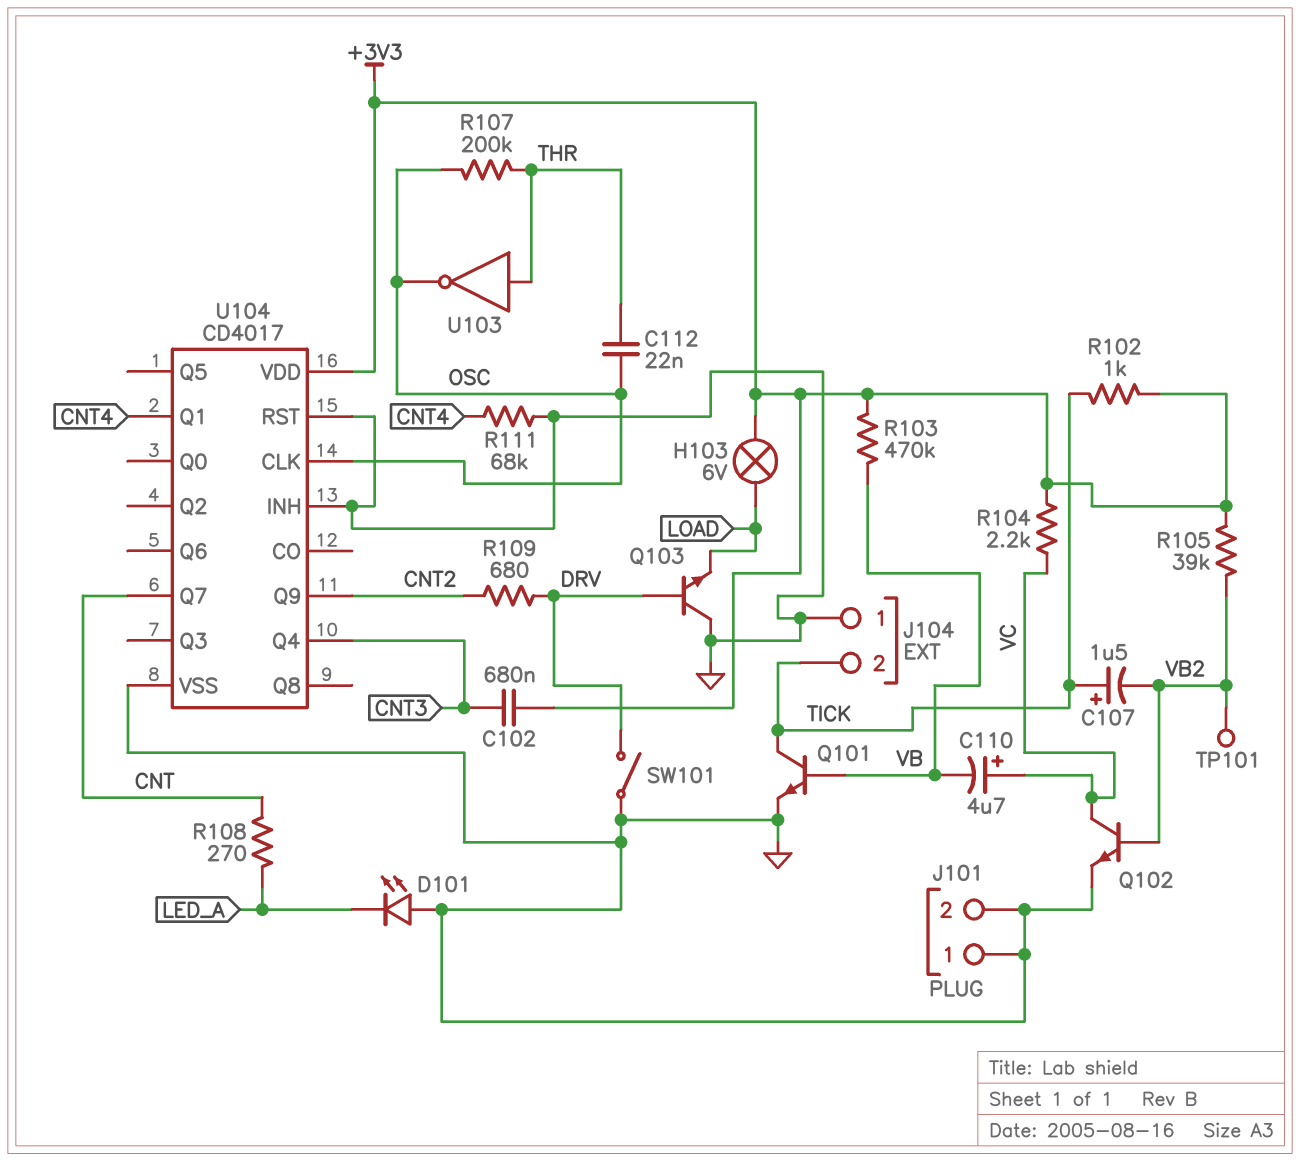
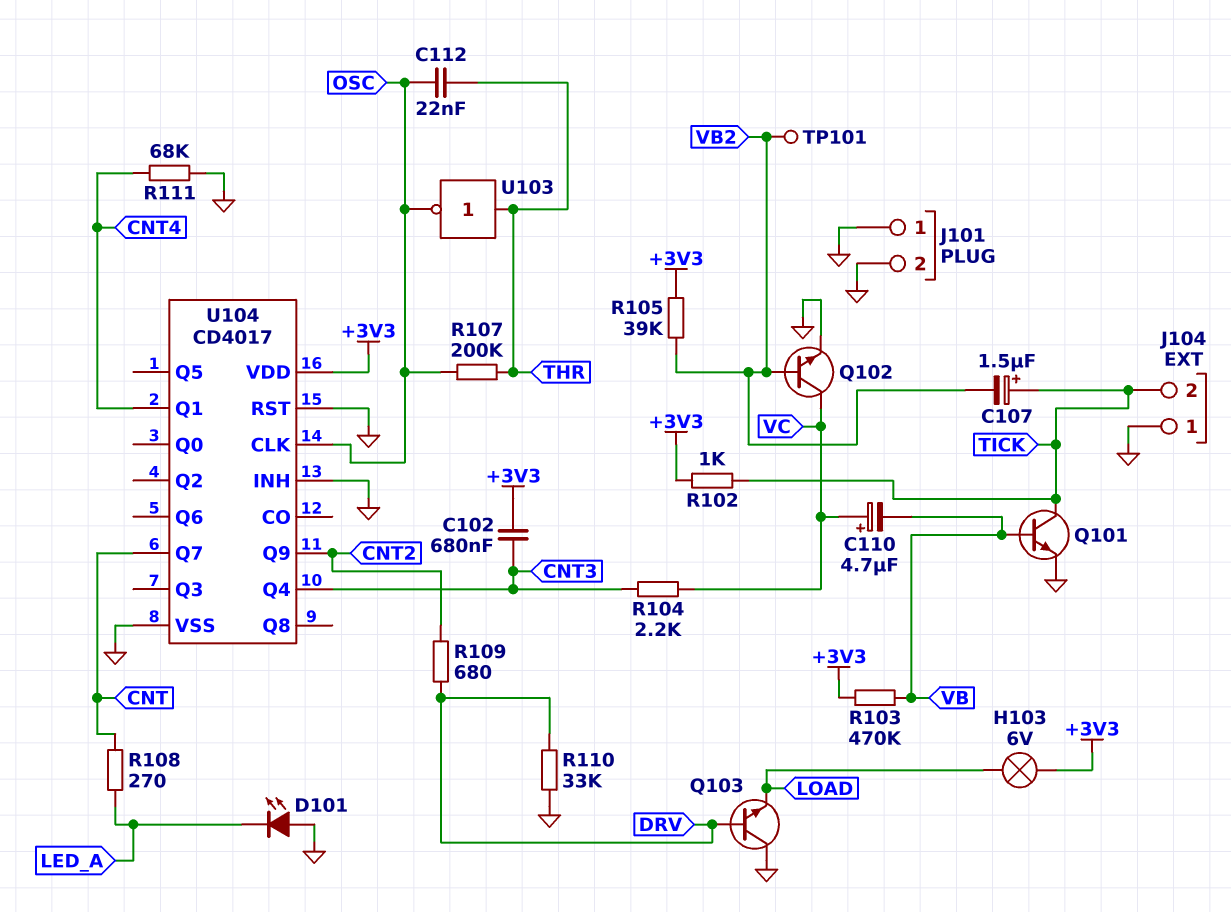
R104: 2.2k (+3V3, VC) -> 2.2k (CNT3, VC)
R110: none -> 33k (DRV, GND)
SW101: switch (DRV, GND) -> none

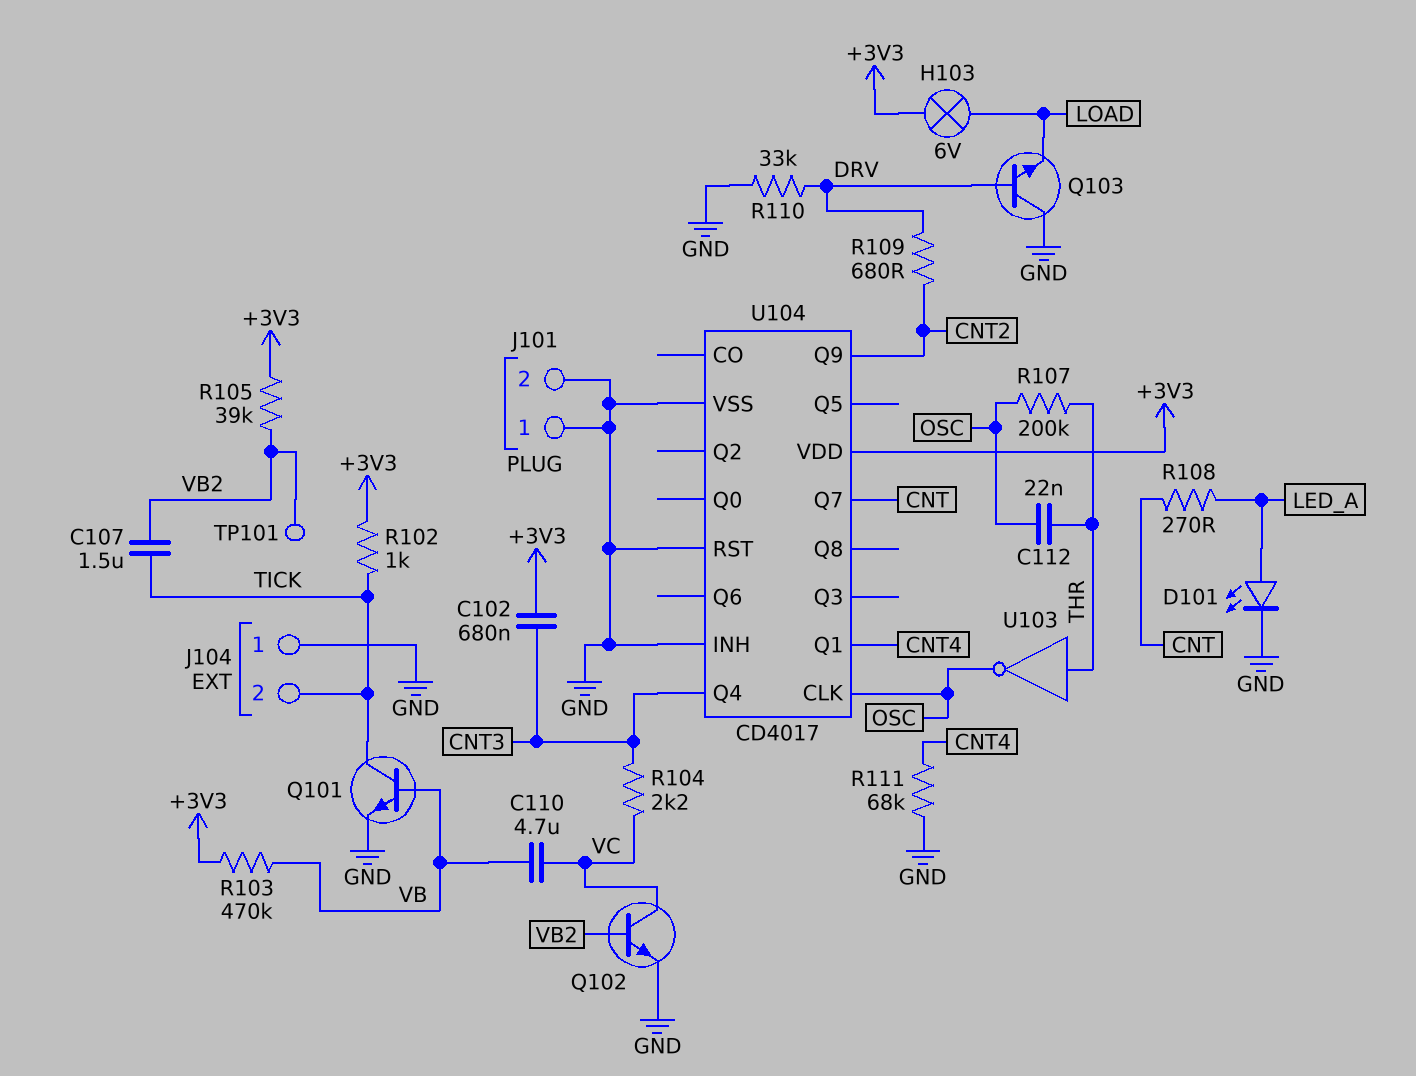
C107: 1.5uF (plus TICK, minus VB2) -> 1.5uF (TICK, VB2)
C110: 4.7uF (plus VC, minus VB) -> 4.7uF (VB, VC)
D101: LED (A GND, K LED_A) -> LED (A LED_A, K GND)

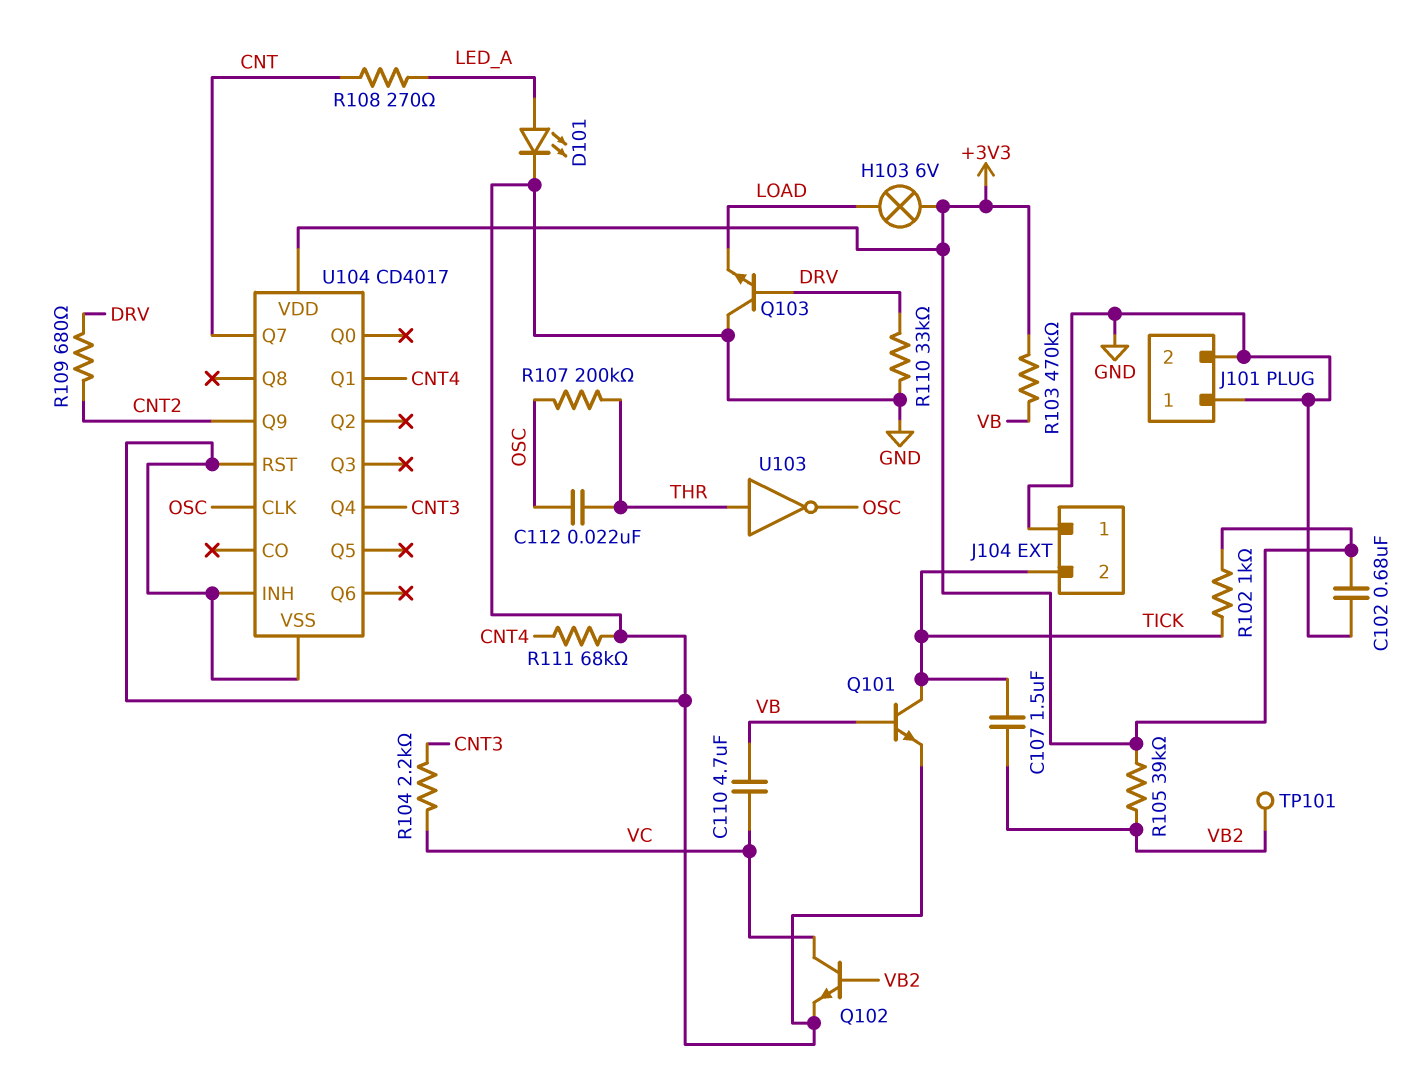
C102: 680nF (+3V3, CNT3) -> 680nF (+3V3, GND)

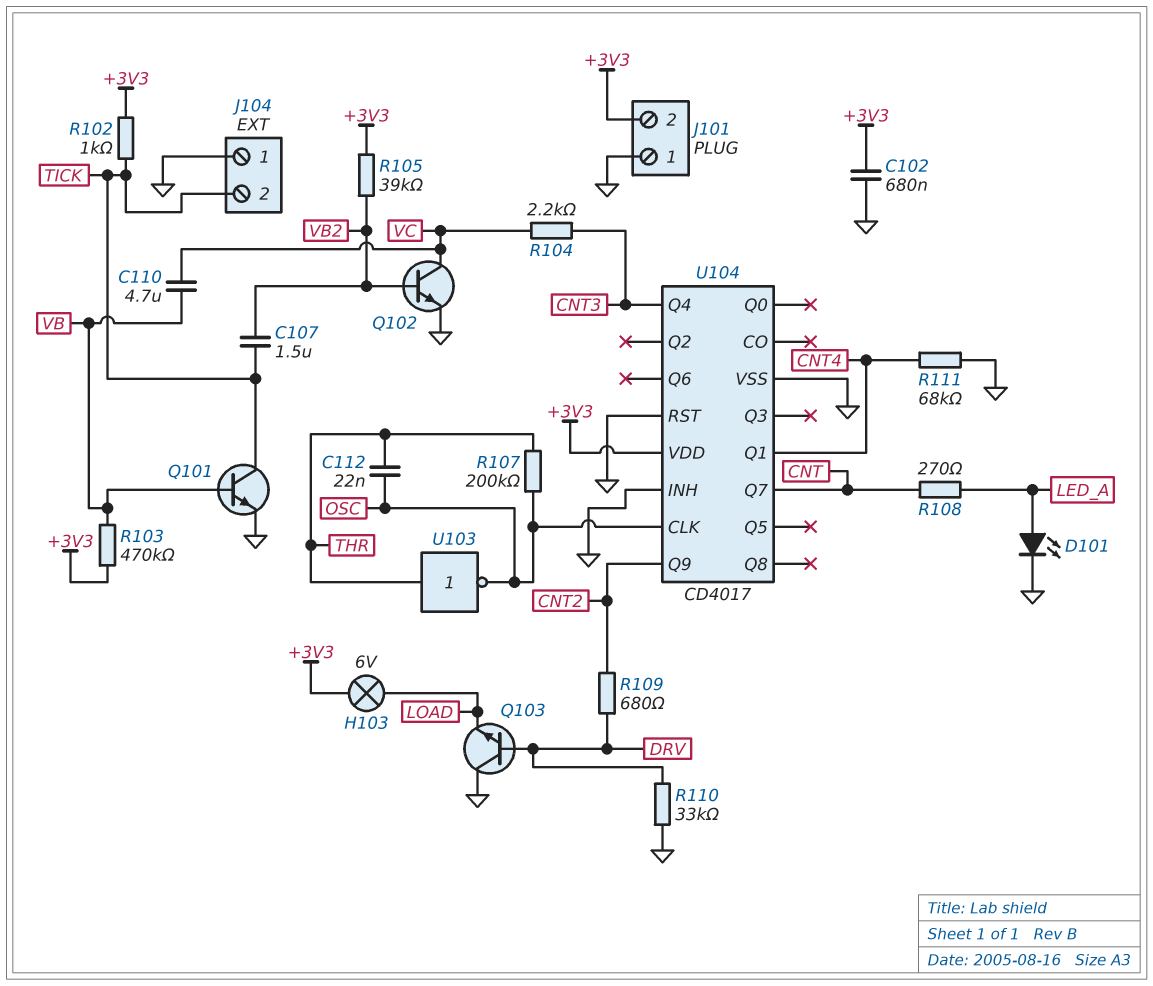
J101 pin 2: GND -> +3V3
TP101: test point (VB2) -> none

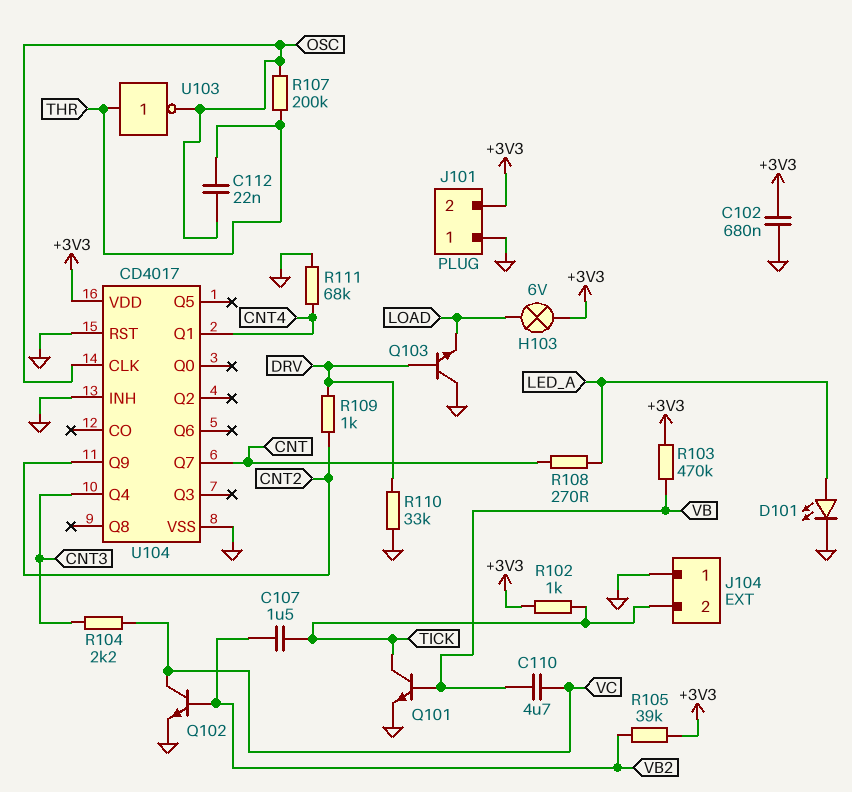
R109: 680 (CNT2, DRV) -> 1k (CNT2, DRV)

